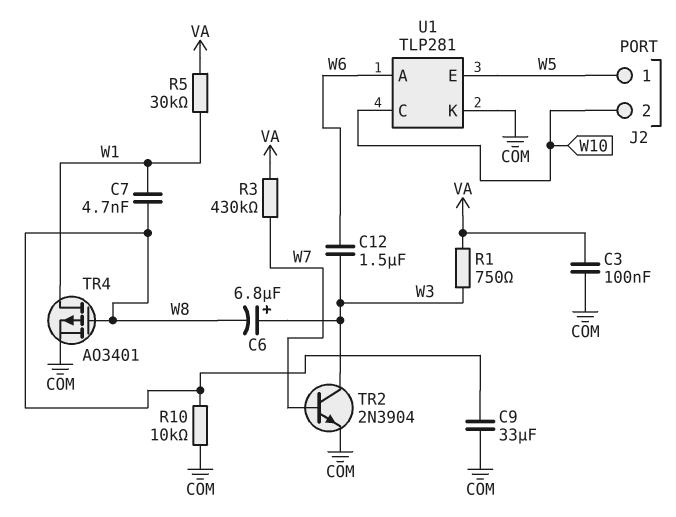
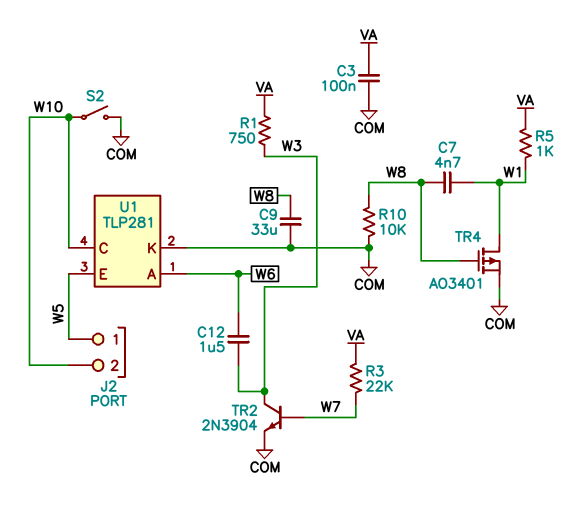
C6: 6.8uF (plus W3, minus W8) -> none
R3: 430k (VA, W7) -> 22k (VA, W7)
R5: 30k (VA, W1) -> 1k (VA, W1)
S2: none -> switch (COM, W10)

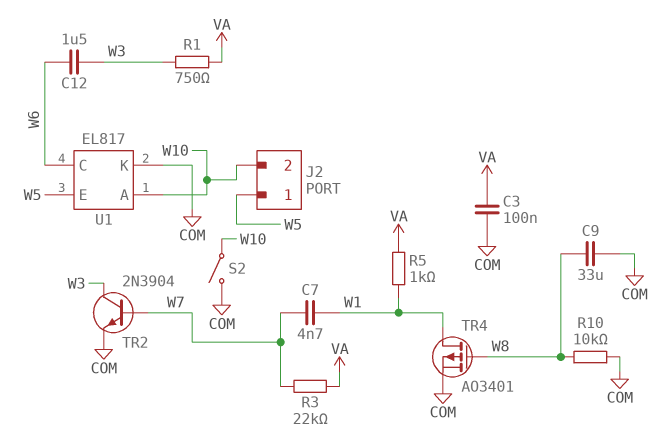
C7: 4.7nF (W1, W8) -> 4.7nF (W1, W7)
U1: TLP281 -> EL817
U1 pin A: W6 -> W10
U1 pin C: W10 -> W6

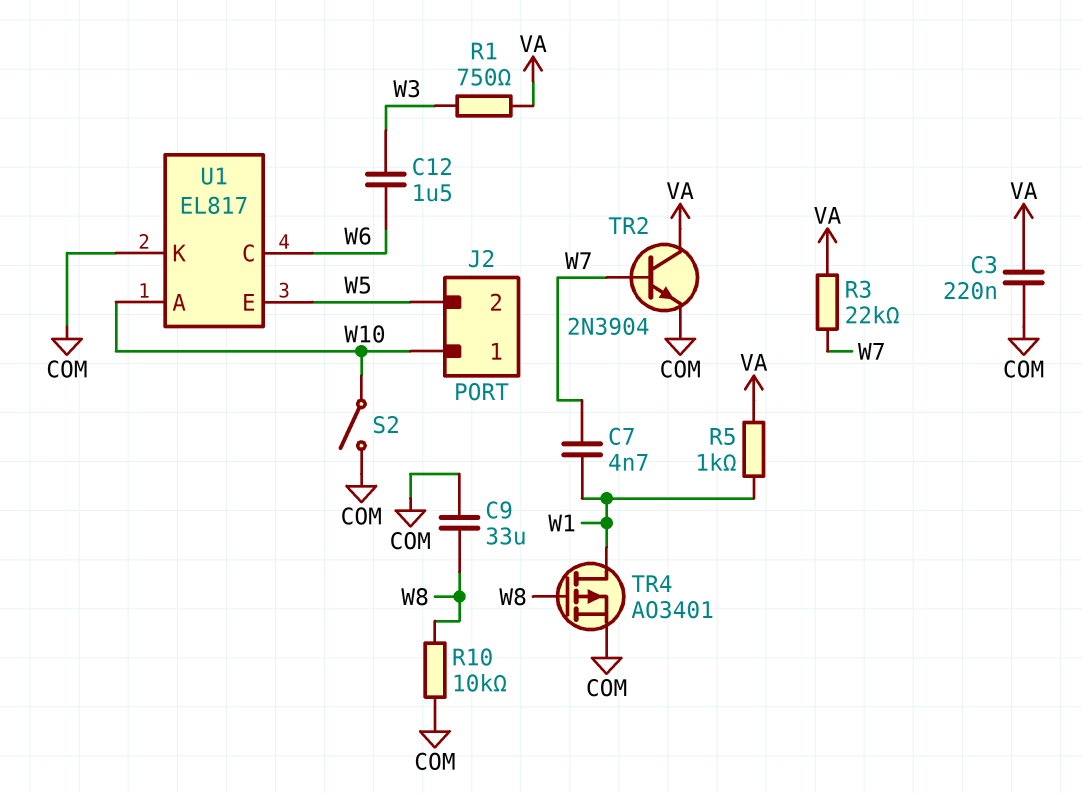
C3: 100nF (COM, VA) -> 220nF (COM, VA)
J2 pin 1: W5 -> W10
J2 pin 2: W10 -> W5
TR2: NPN 2N3904 (B W7, C W3, E COM) -> NPN 2N3904 (B W7, C VA, E COM)

